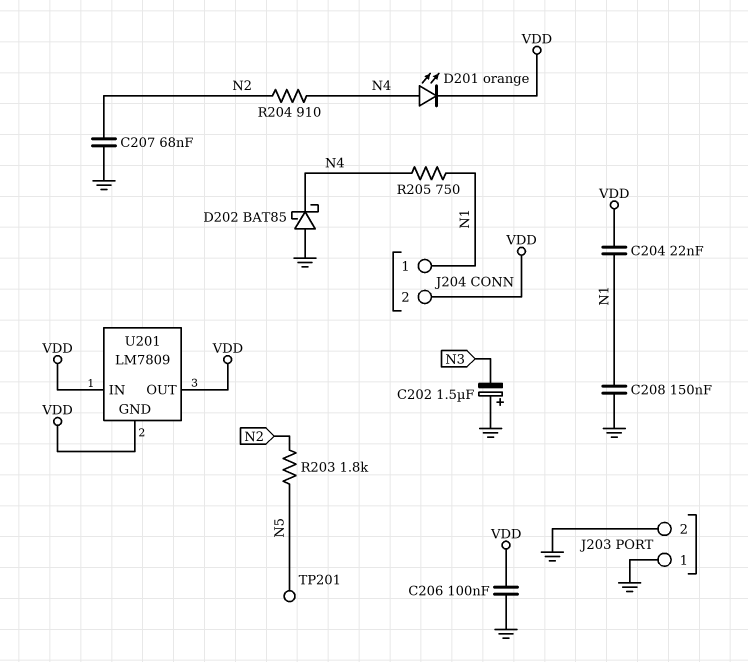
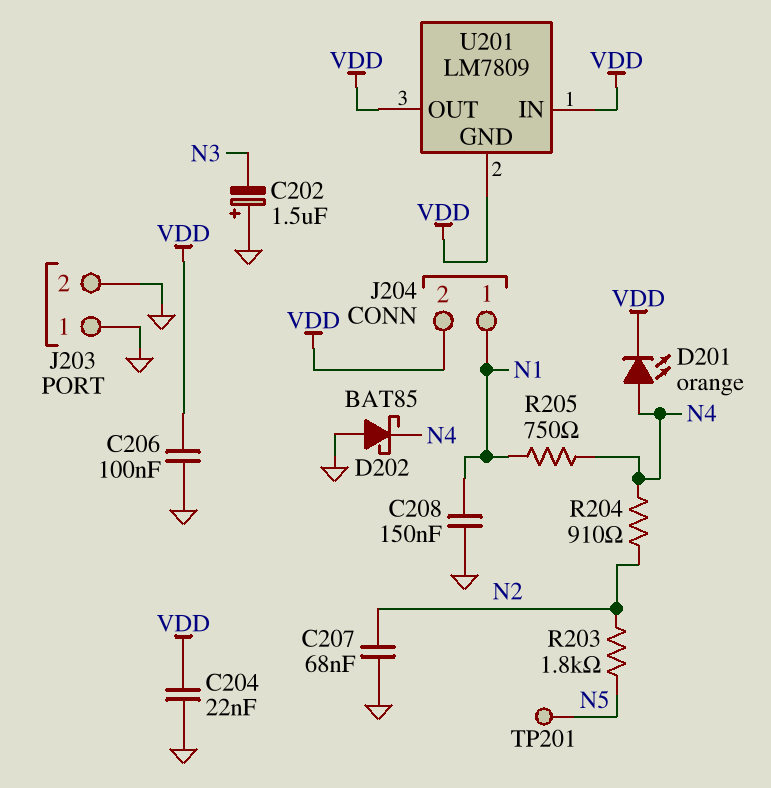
C204: 22nF (N1, VDD) -> 22nF (GND, VDD)

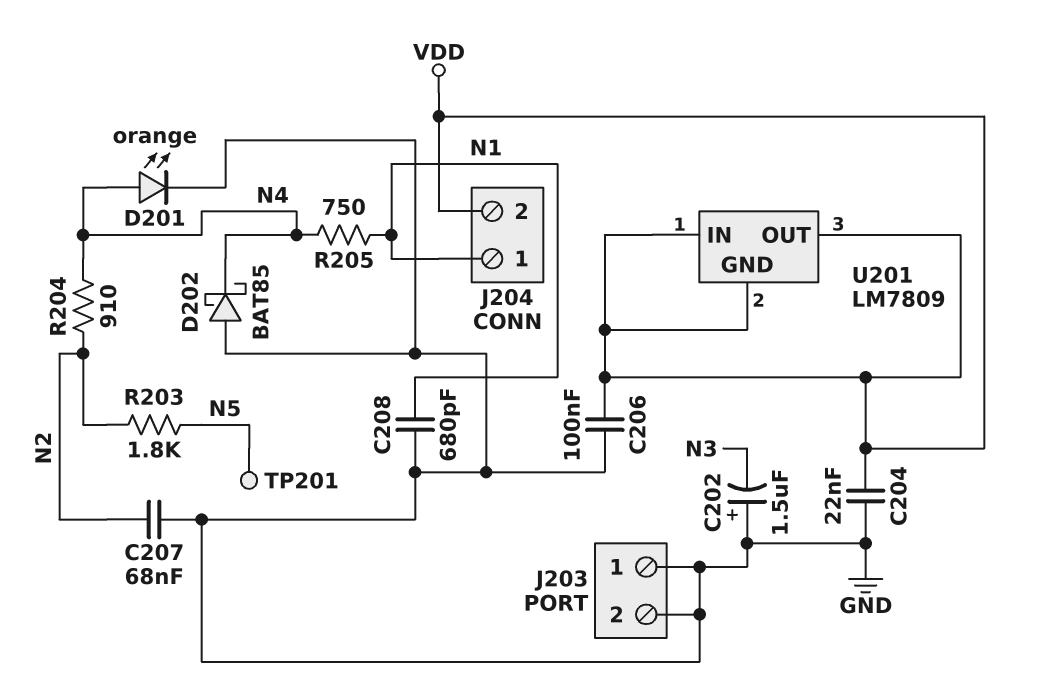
C208: 150nF (GND, N1) -> 680pF (GND, N1)
D201: LED orange (A N4, K VDD) -> LED orange (A N4, K GND)

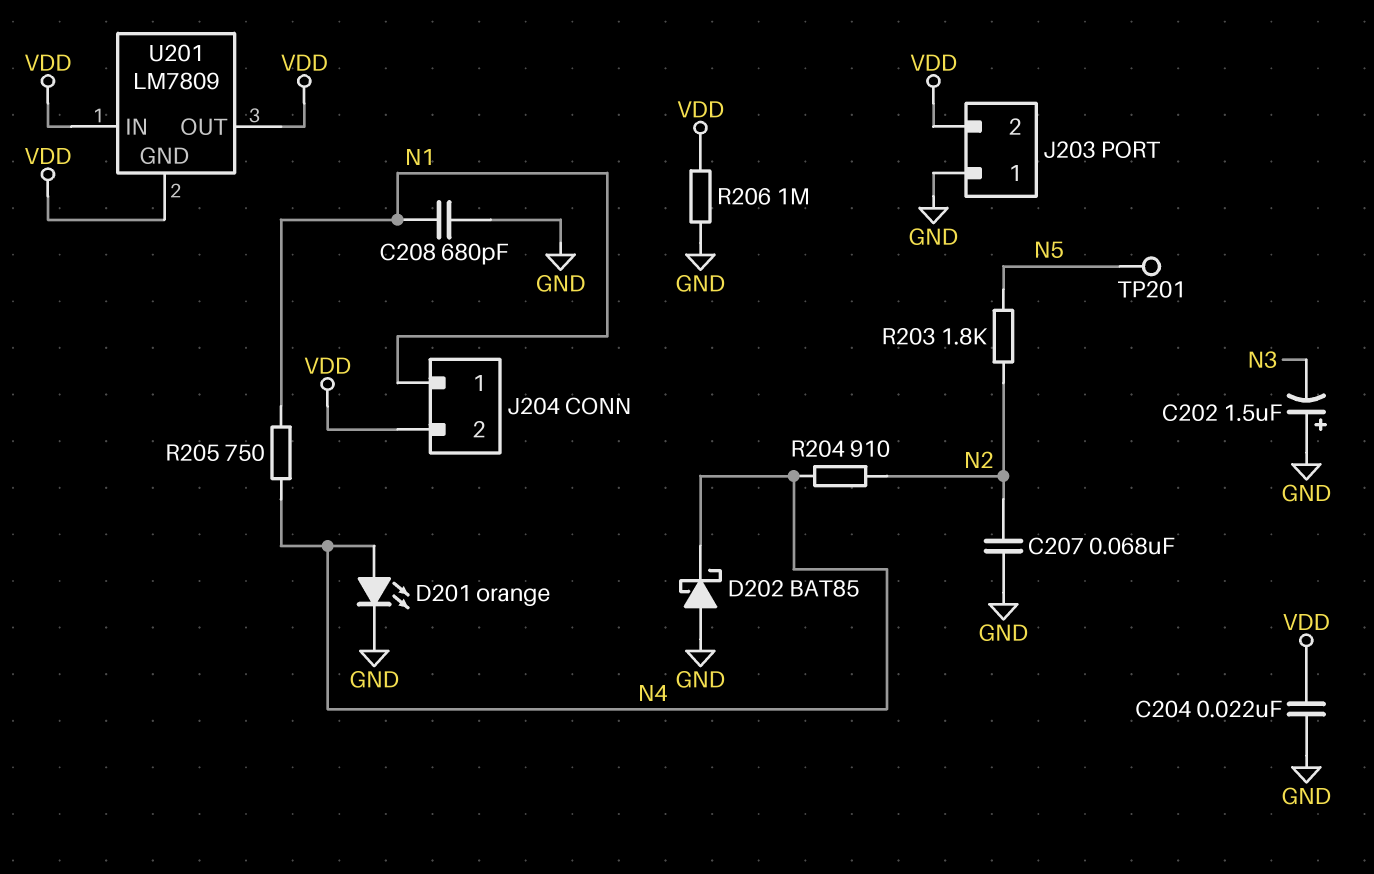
C206: 100nF (GND, VDD) -> none
J203 pin 2: GND -> VDD
R206: none -> 1M (GND, VDD)

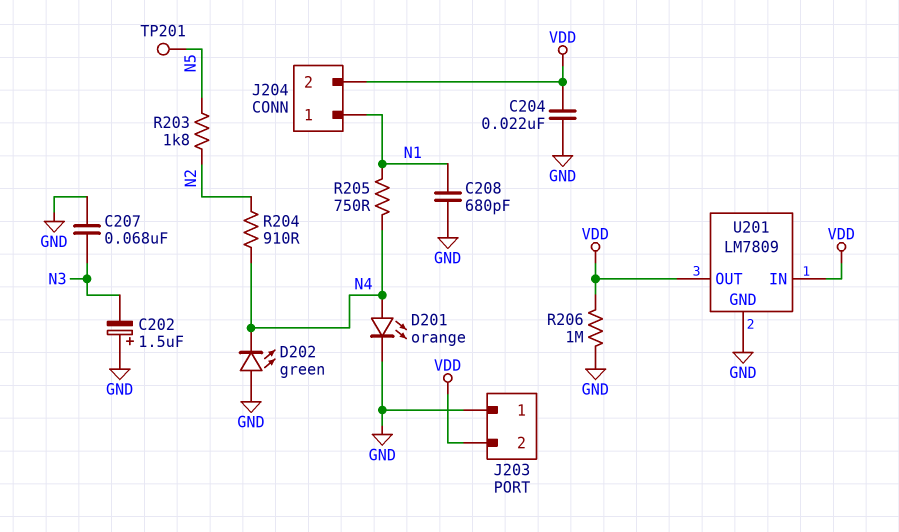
C207: 68nF (GND, N2) -> 68nF (GND, N3)
D202: schottky BAT85 (A GND, K N4) -> LED green (A GND, K N4)
U201 pin GND: VDD -> GND

